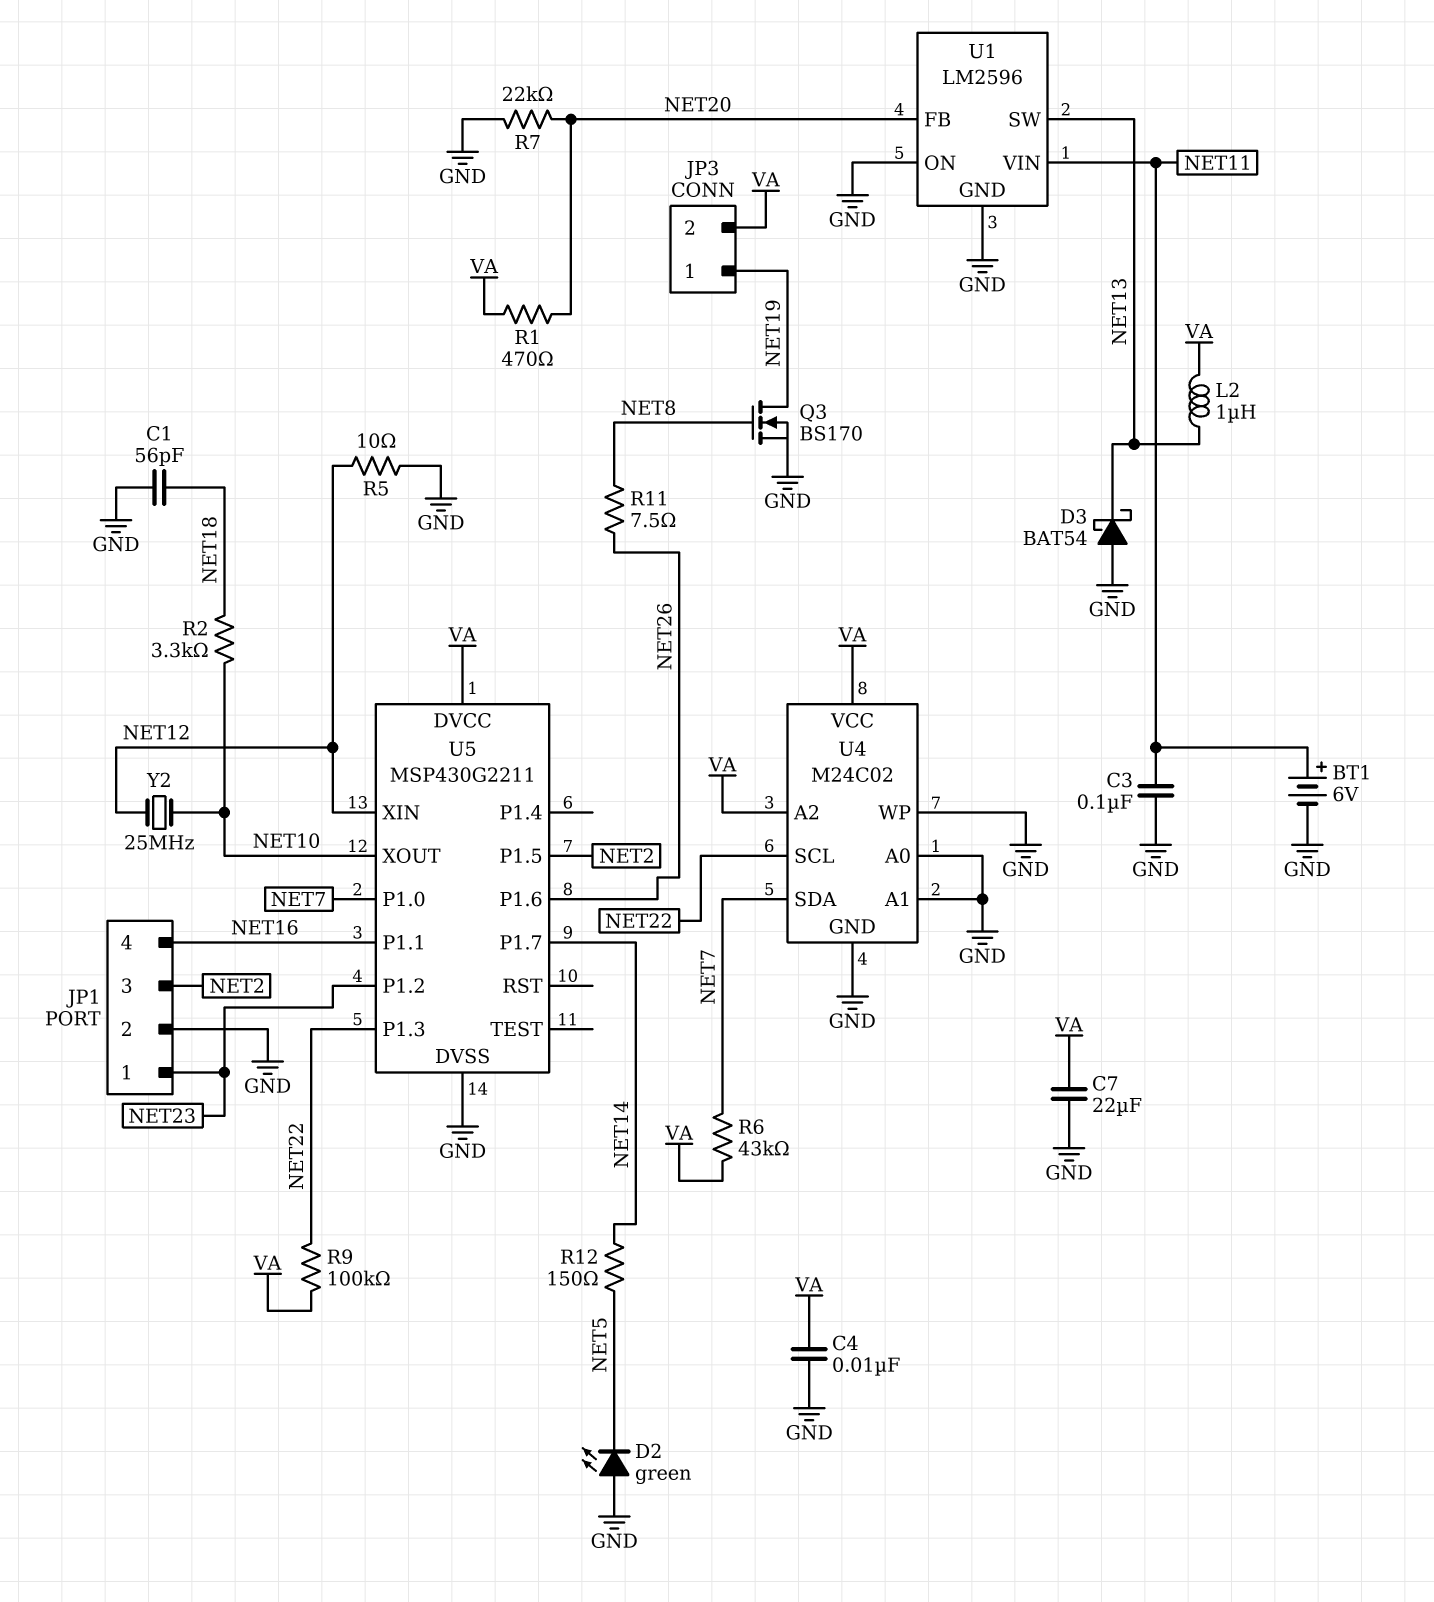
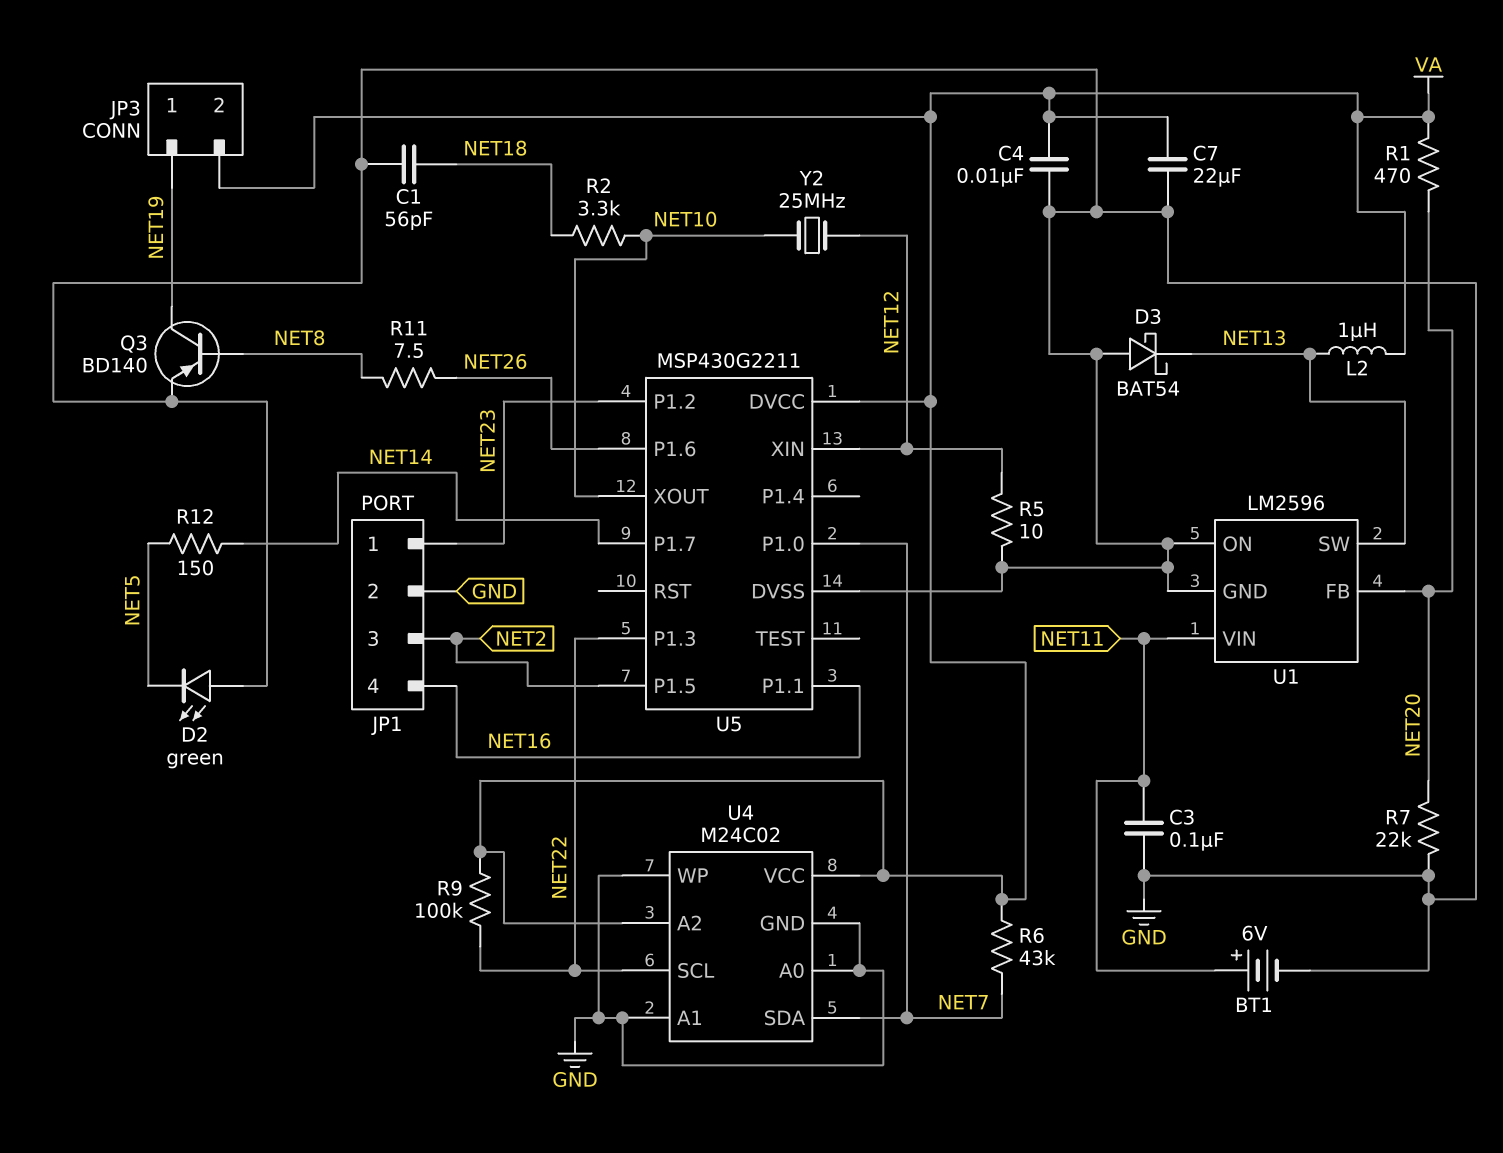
Q3: NMOS BS170 (G NET8, D NET19, S GND) -> PNP BD140 (B NET8, C NET19, E GND)

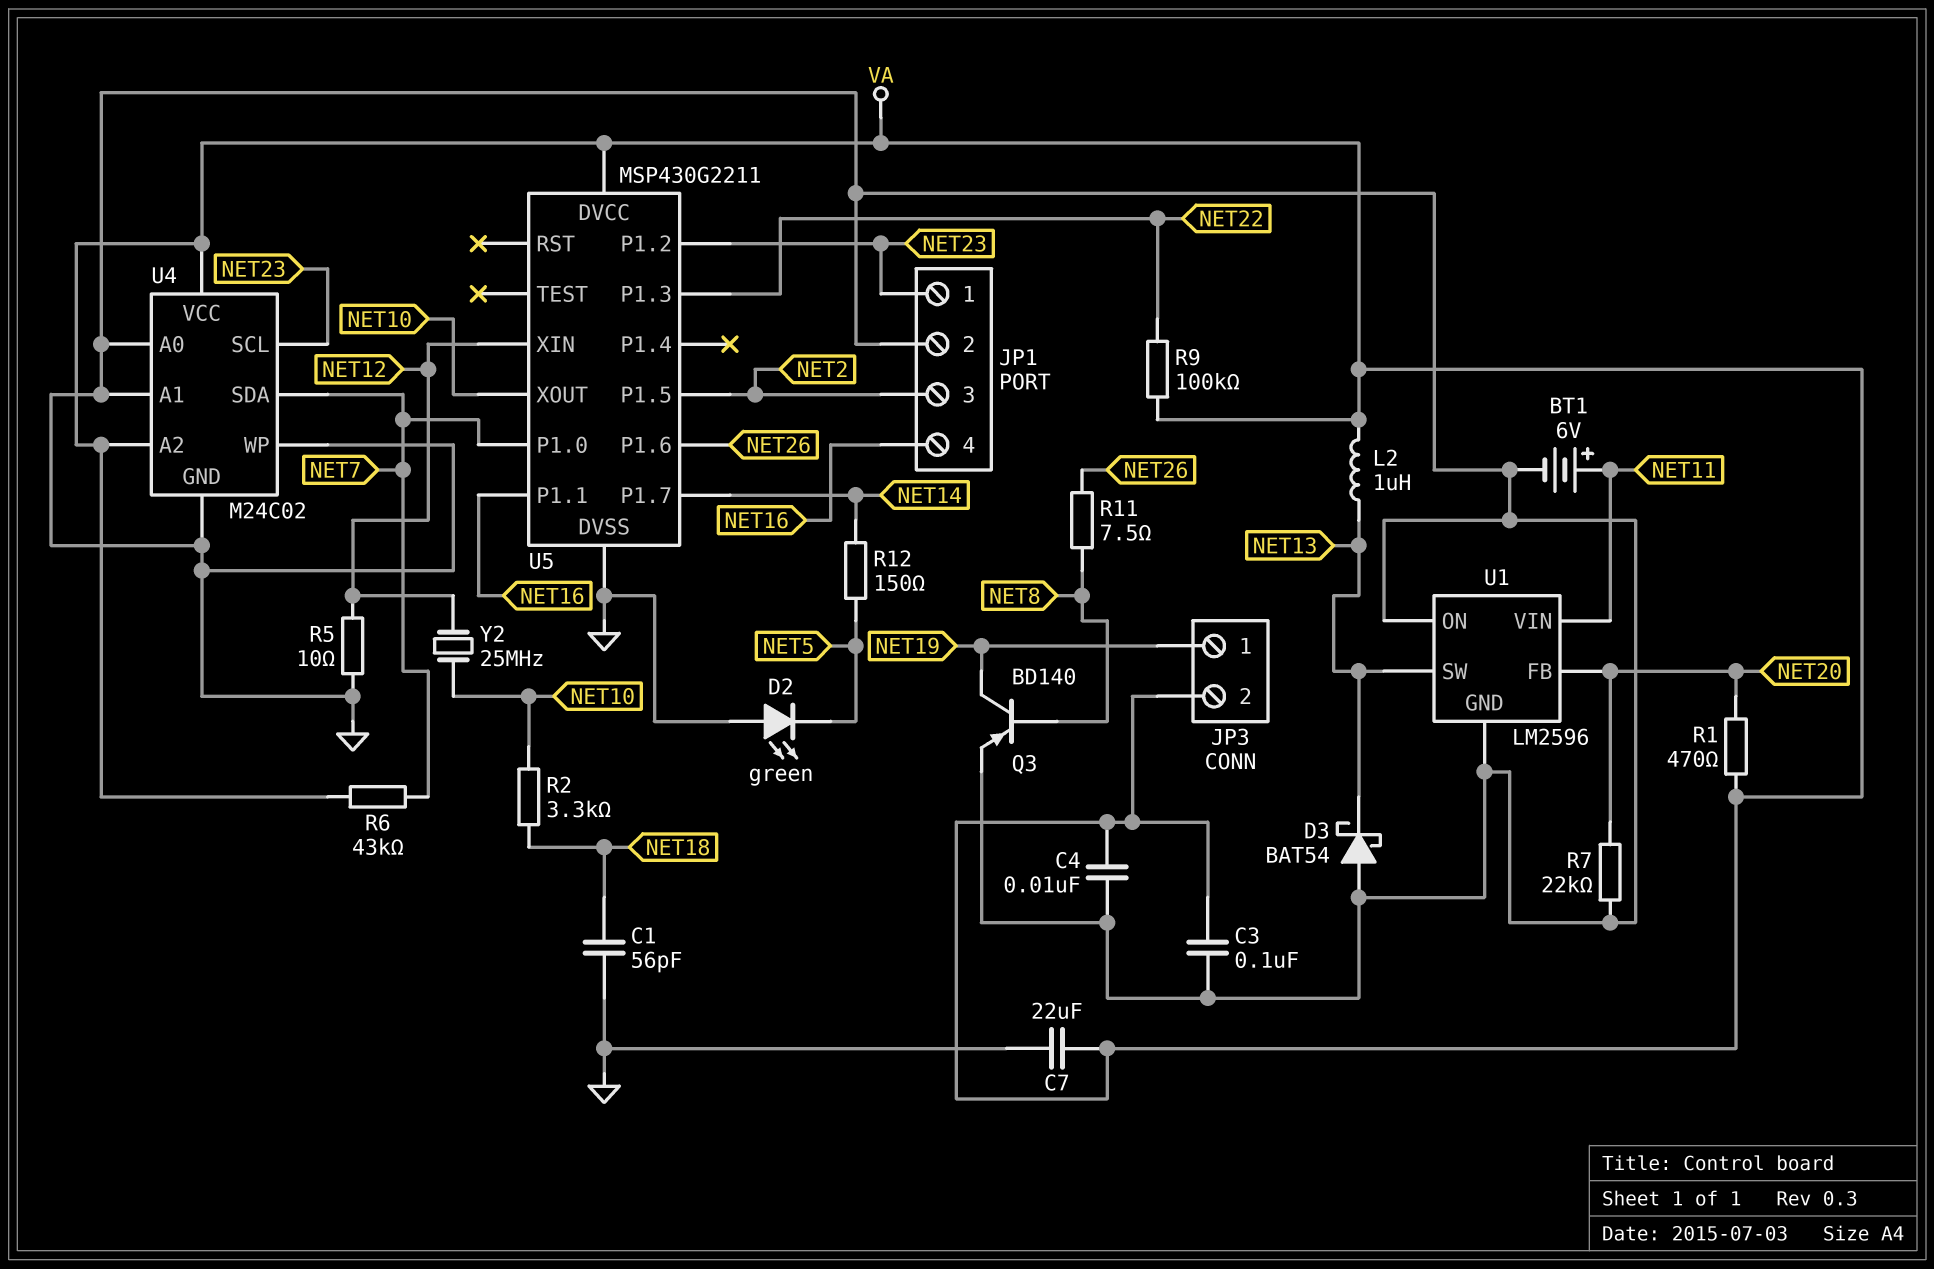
C3: 100nF (GND, NET11) -> 100nF (GND, VA)
U4 pin SCL: NET22 -> NET23

